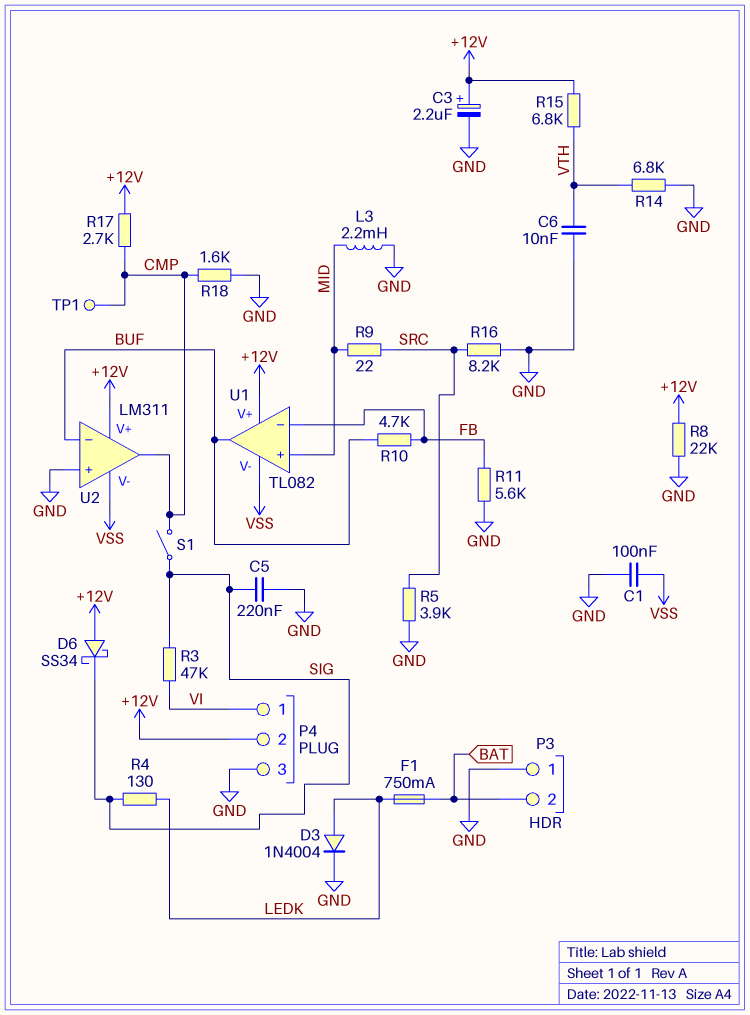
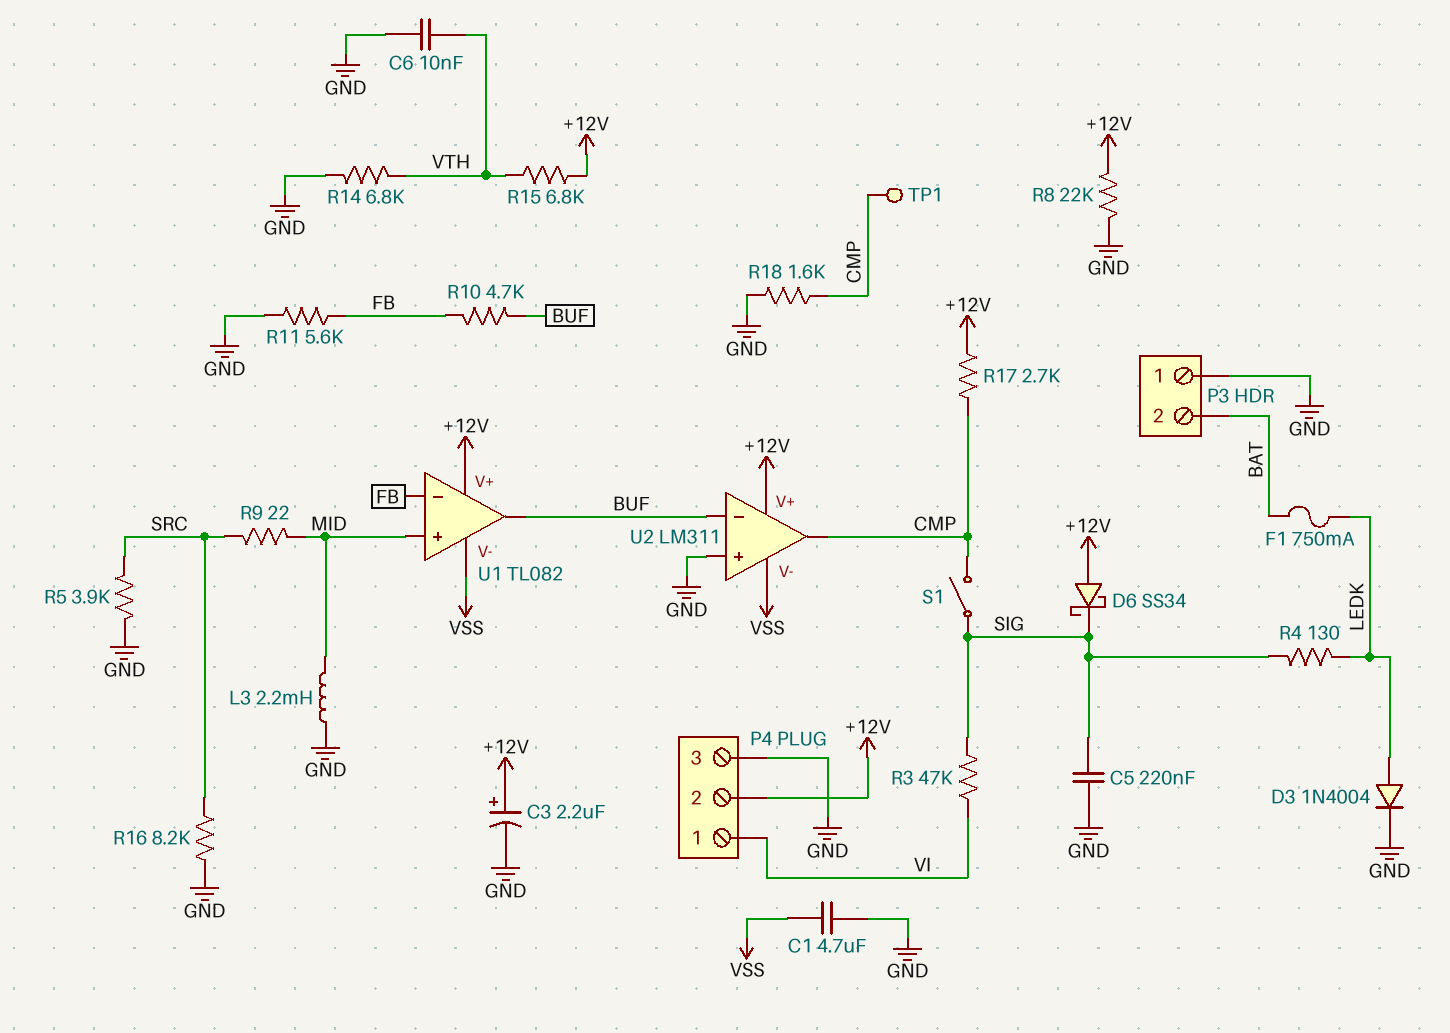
C1: 100nF (GND, VSS) -> 4.7uF (GND, VSS)

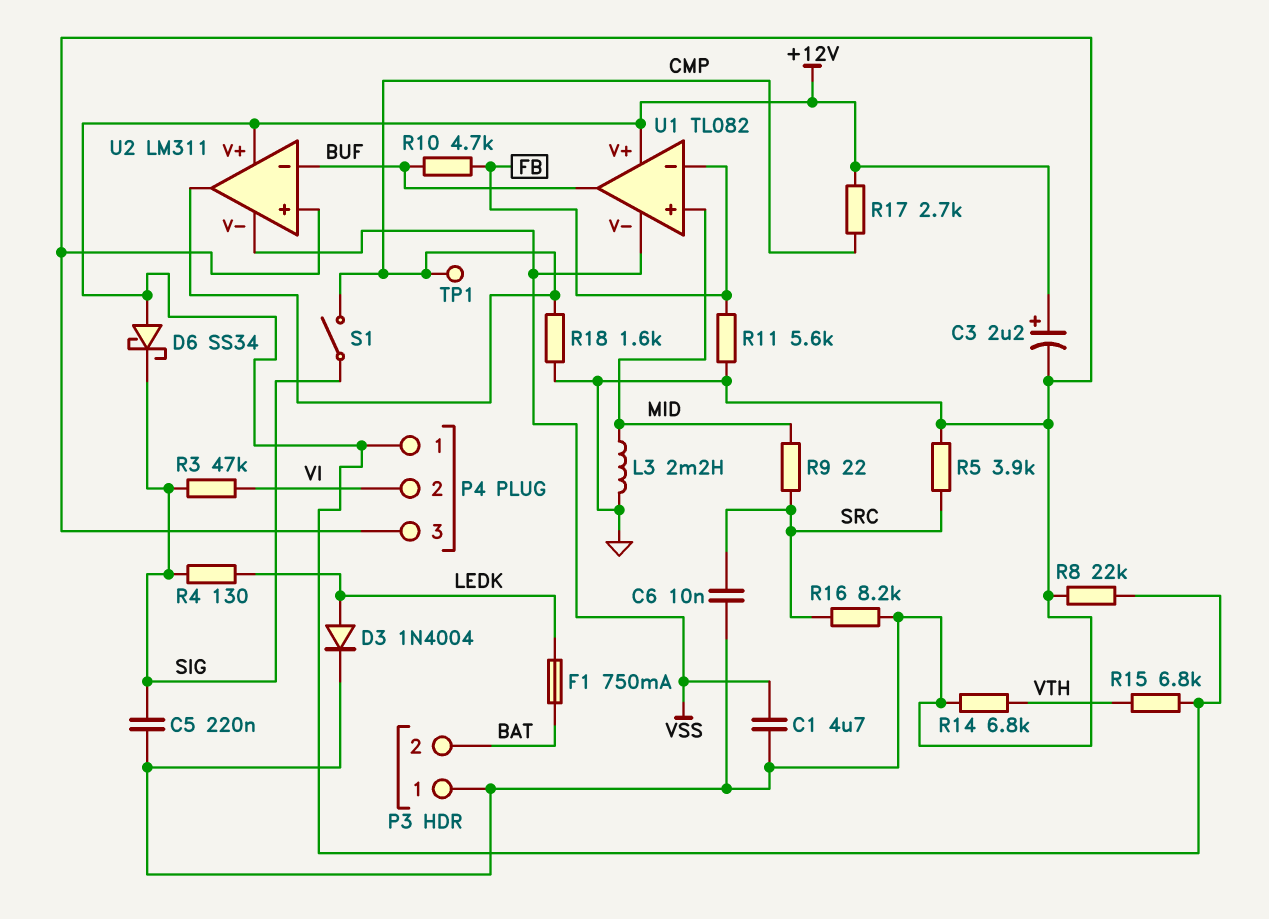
C6: 10nF (GND, VTH) -> 10nF (GND, SRC)
P4 pin 1: VI -> +12V
P4 pin 2: +12V -> VI

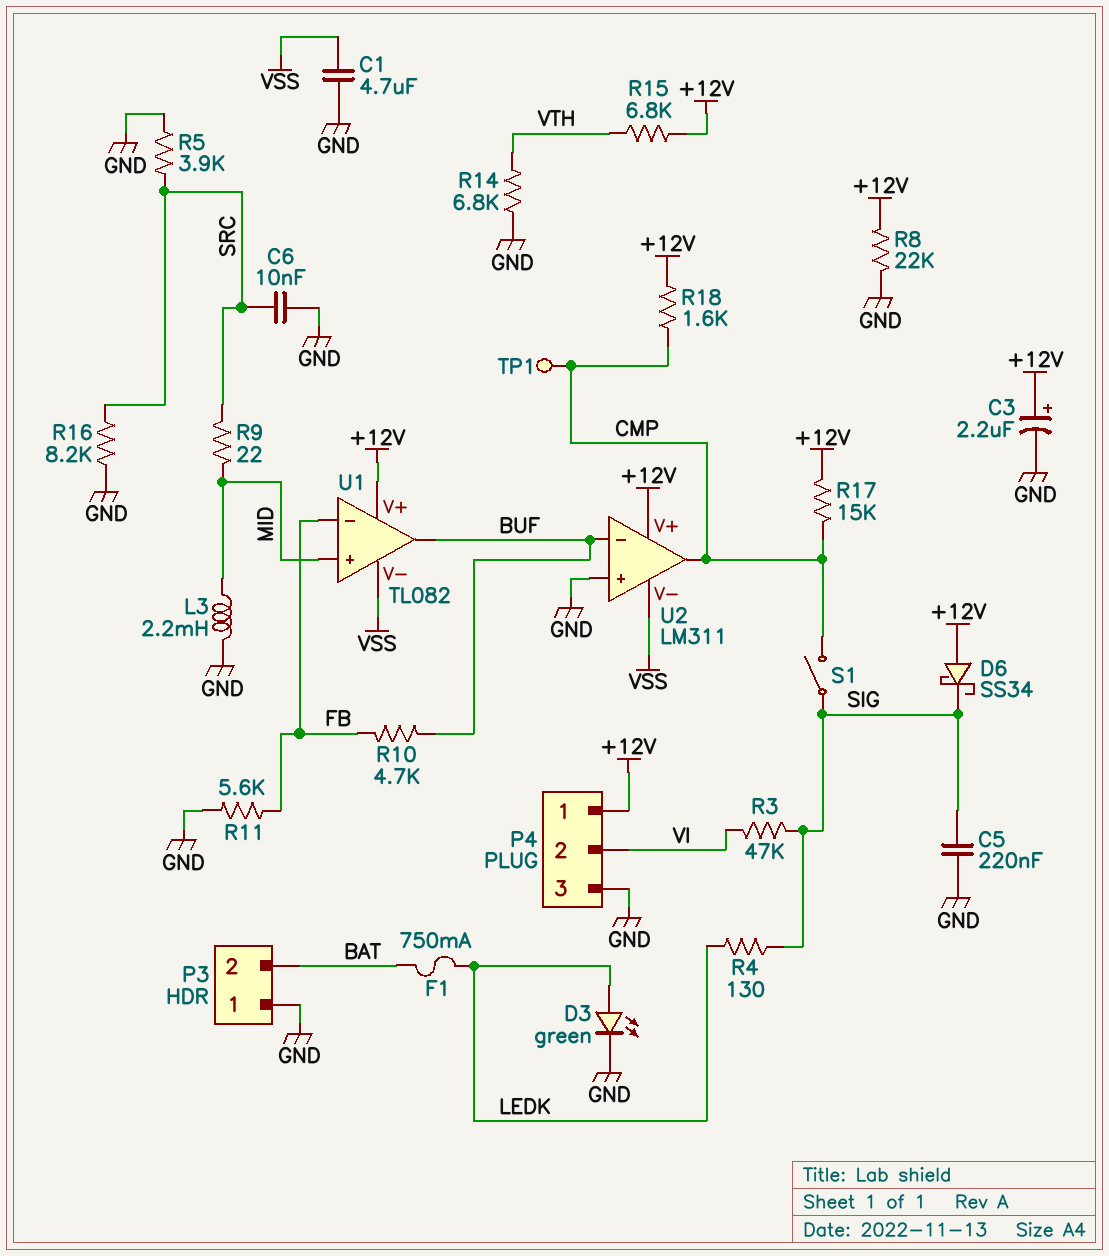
D3: diode 1N4004 (A LEDK, K GND) -> LED green (A LEDK, K GND)
R17: 2.7k (+12V, CMP) -> 15k (+12V, CMP)
R18: 1.6k (CMP, GND) -> 1.6k (+12V, CMP)

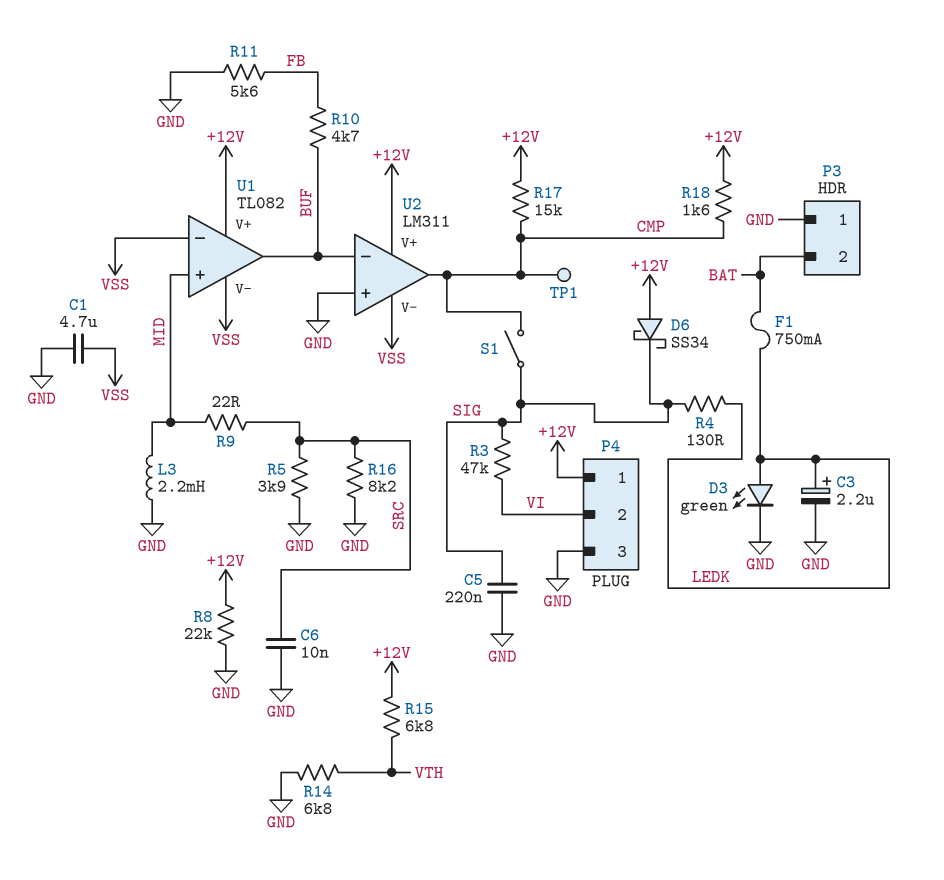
C3: 2.2uF (plus +12V, minus GND) -> 2.2uF (plus LEDK, minus GND)
U1 pin in-: FB -> VSS

